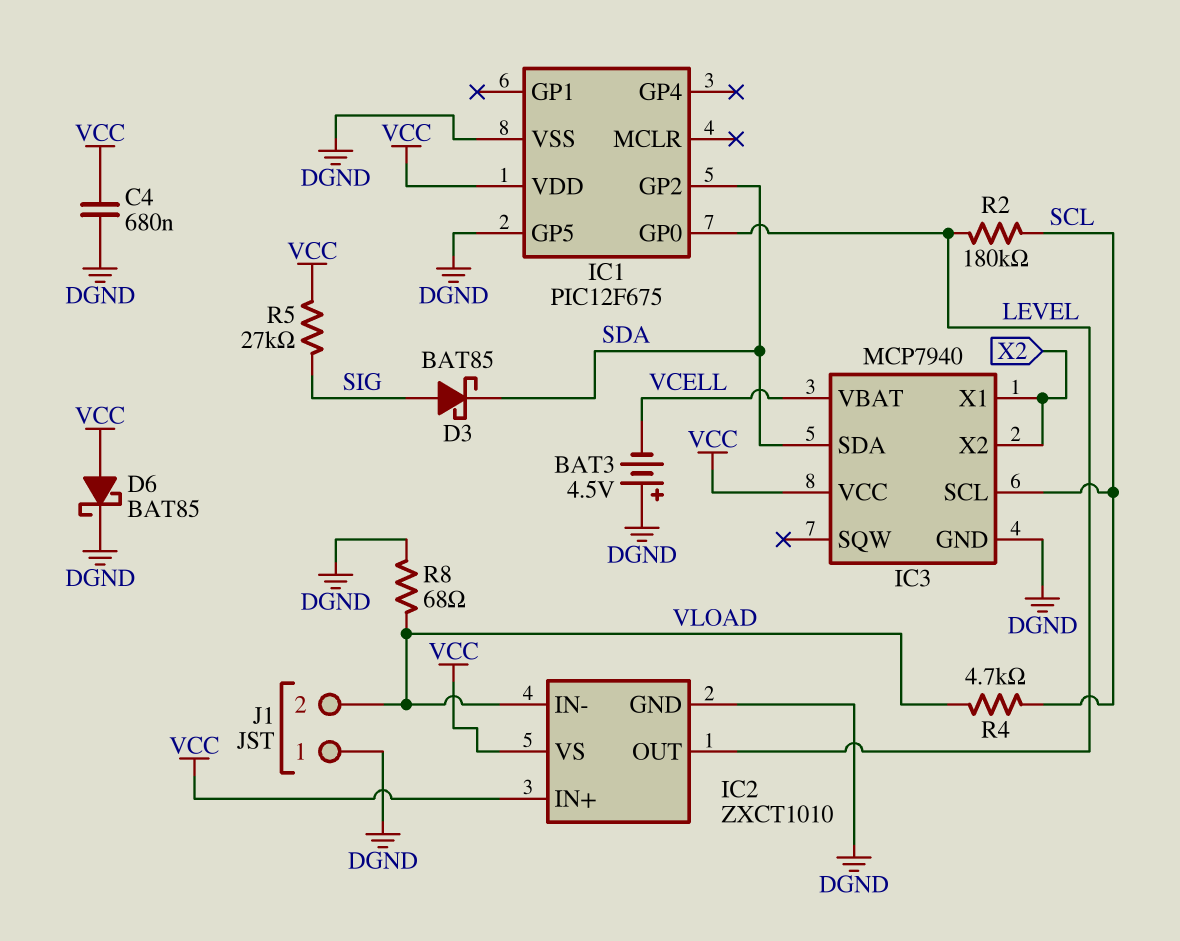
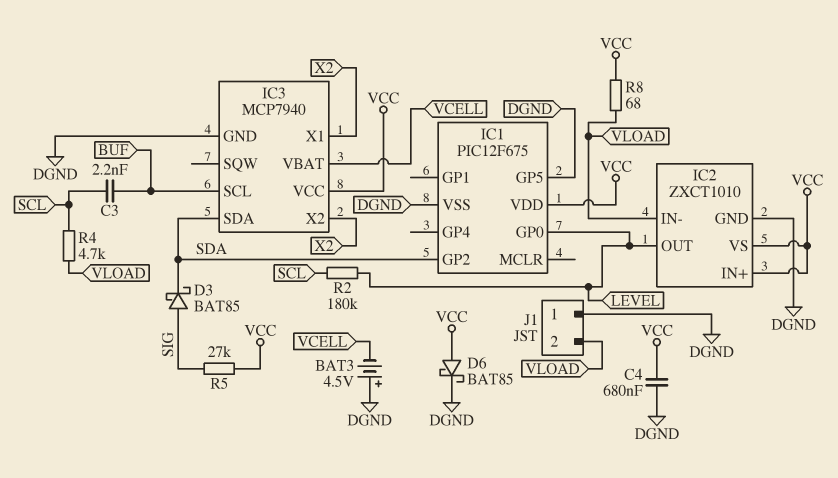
C3: none -> 2.2nF (BUF, SCL)
IC3 pin SCL: SCL -> BUF
R8: 68 (DGND, VLOAD) -> 68 (VCC, VLOAD)

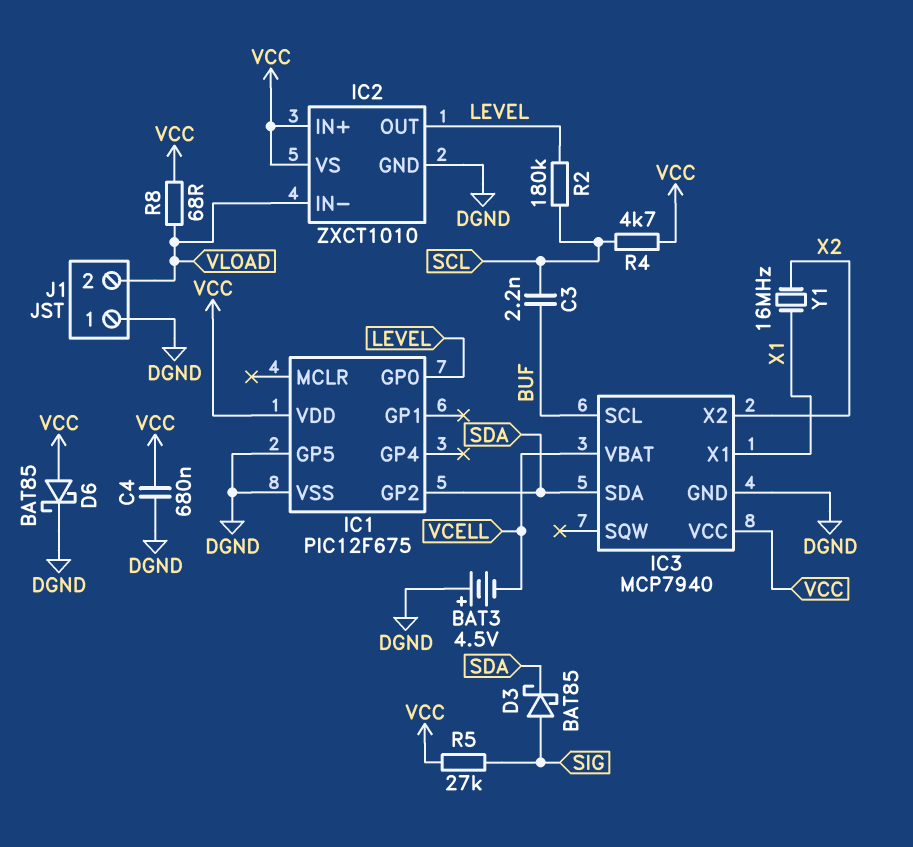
IC3 pin X1: X2 -> X1
R4: 4.7k (SCL, VLOAD) -> 4.7k (SCL, VCC)
Y1: none -> 16MHz (X1, X2)

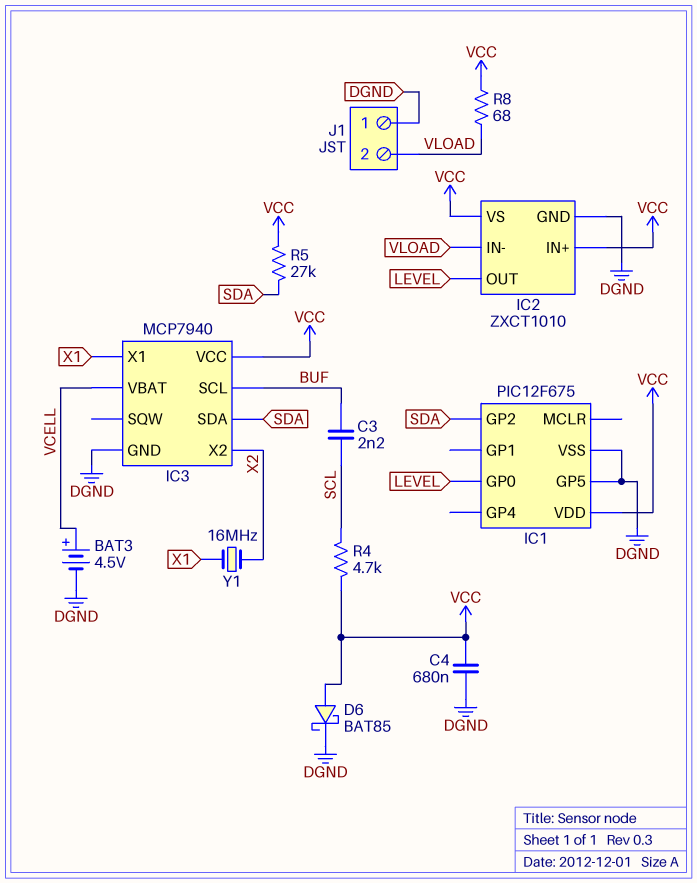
BAT3: 4.5V (plus DGND, minus VCELL) -> 4.5V (plus VCELL, minus DGND)
D3: schottky BAT85 (A SIG, K SDA) -> none
R2: 180k (LEVEL, SCL) -> none
R5: 27k (SIG, VCC) -> 27k (SDA, VCC)

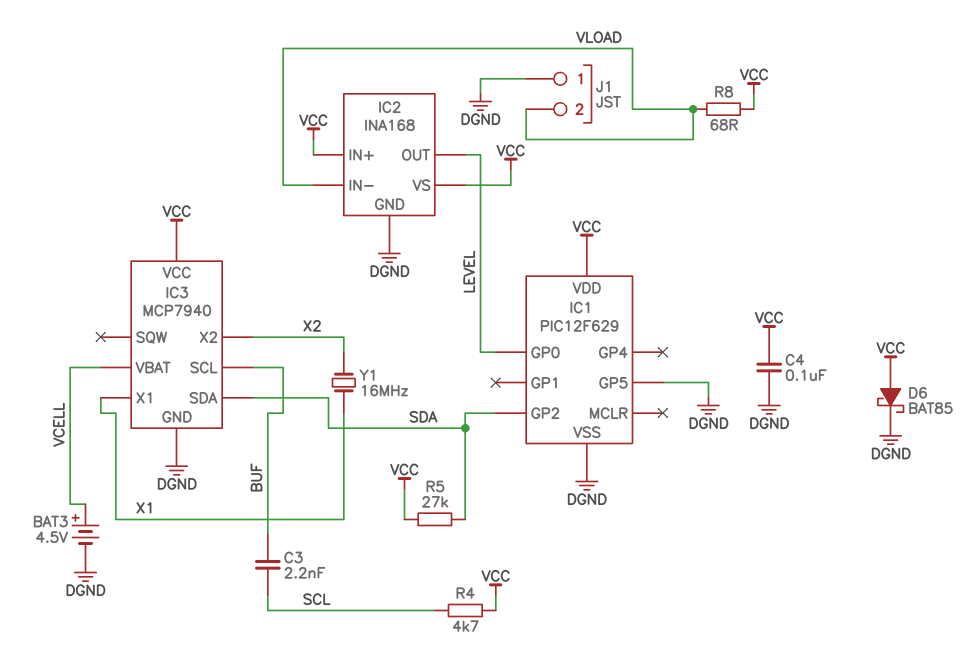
C4: 680nF (DGND, VCC) -> 100nF (DGND, VCC)
IC1: PIC12F675 -> PIC12F629
IC2: ZXCT1010 -> INA168

